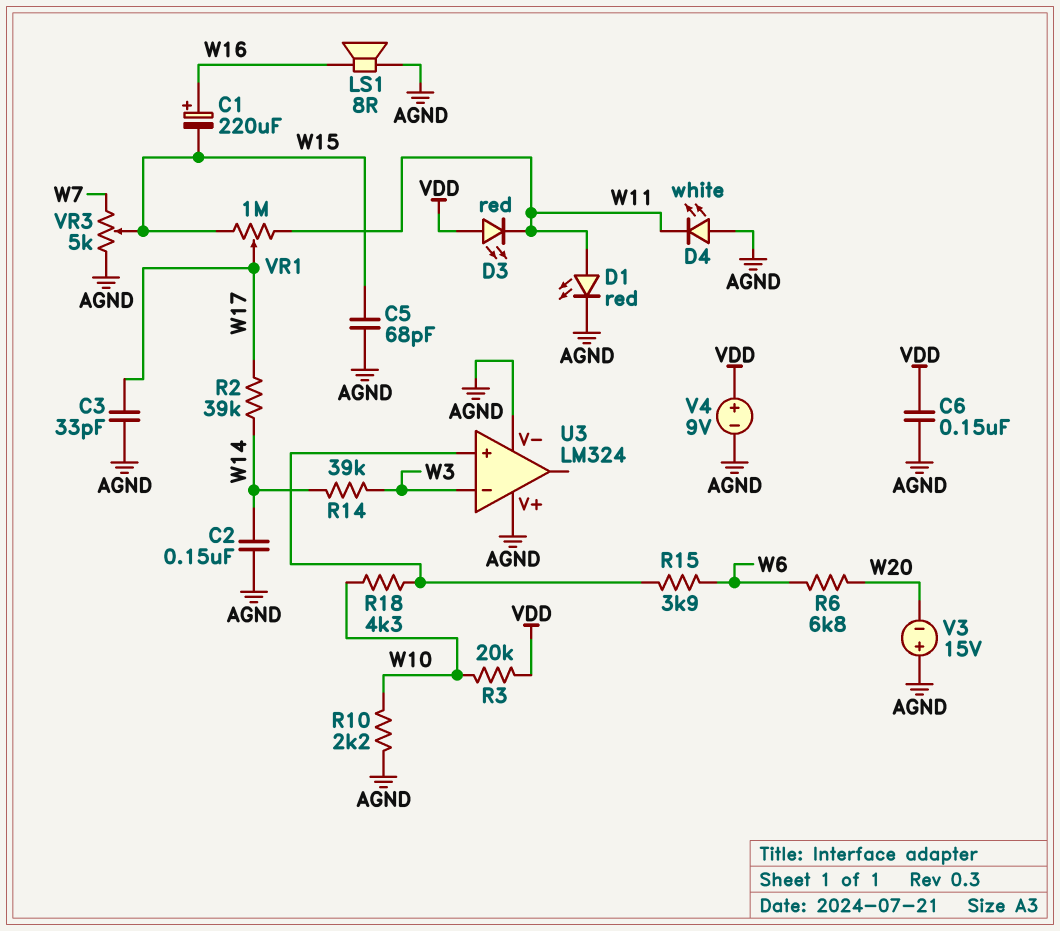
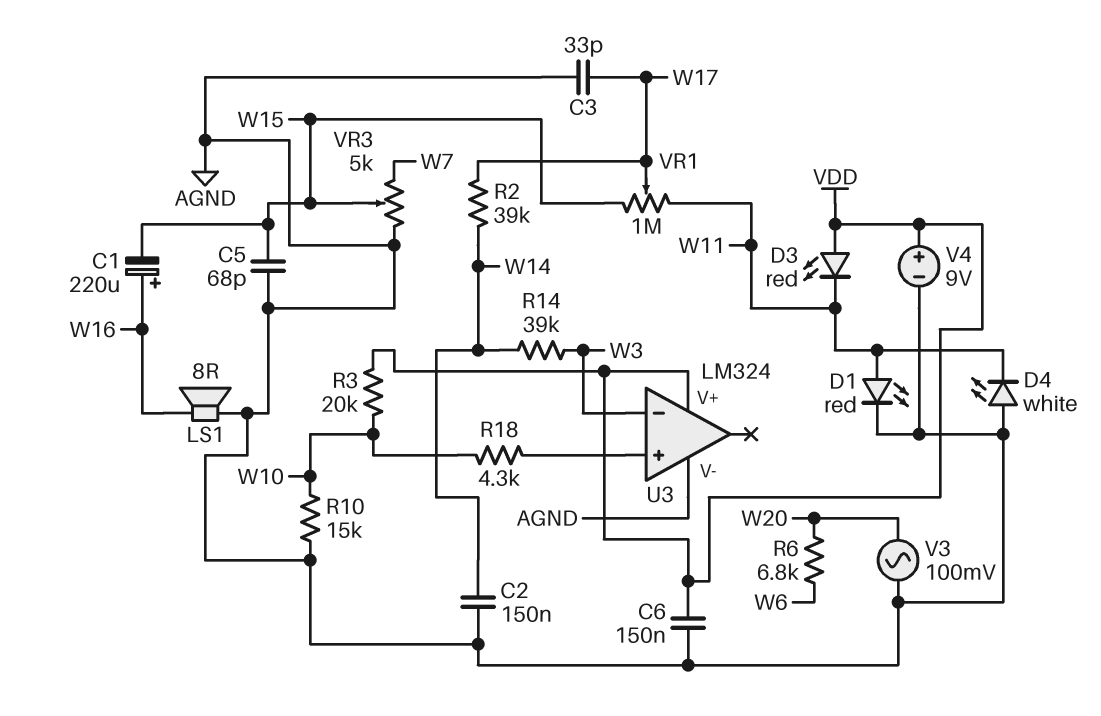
R10: 2.2k (AGND, W10) -> 15k (AGND, W10)
R15: 3.9k (U3/in+, W6) -> none
U3 pin V+: AGND -> VDD
V3: 15V (plus AGND, minus W20) -> AC 100mV (AGND, W20)

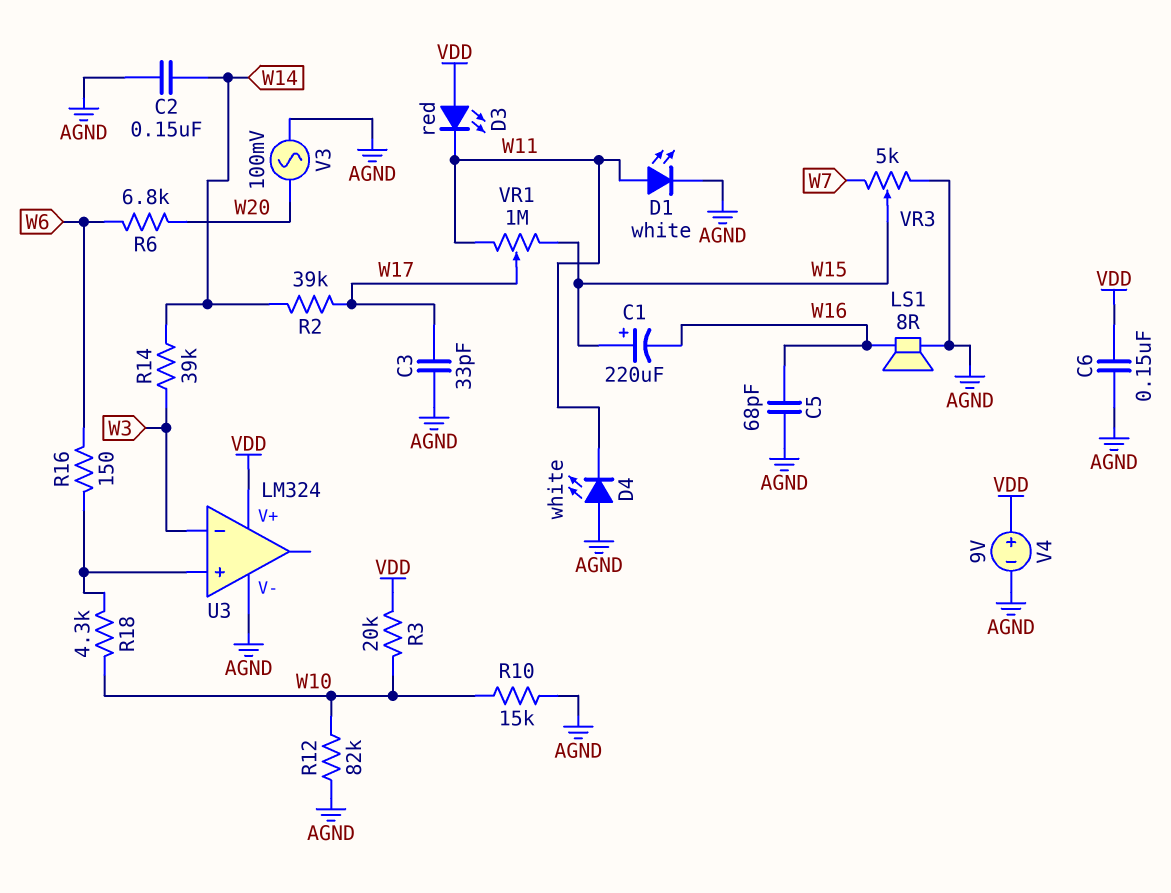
C1: 220uF (plus W16, minus W15) -> 220uF (plus W15, minus W16)
C5: 68pF (AGND, W15) -> 68pF (AGND, W16)
D1: LED red (A W11, K AGND) -> LED white (A W11, K AGND)
R12: none -> 82k (AGND, W10)
R16: none -> 150 (U3/in+, W6)

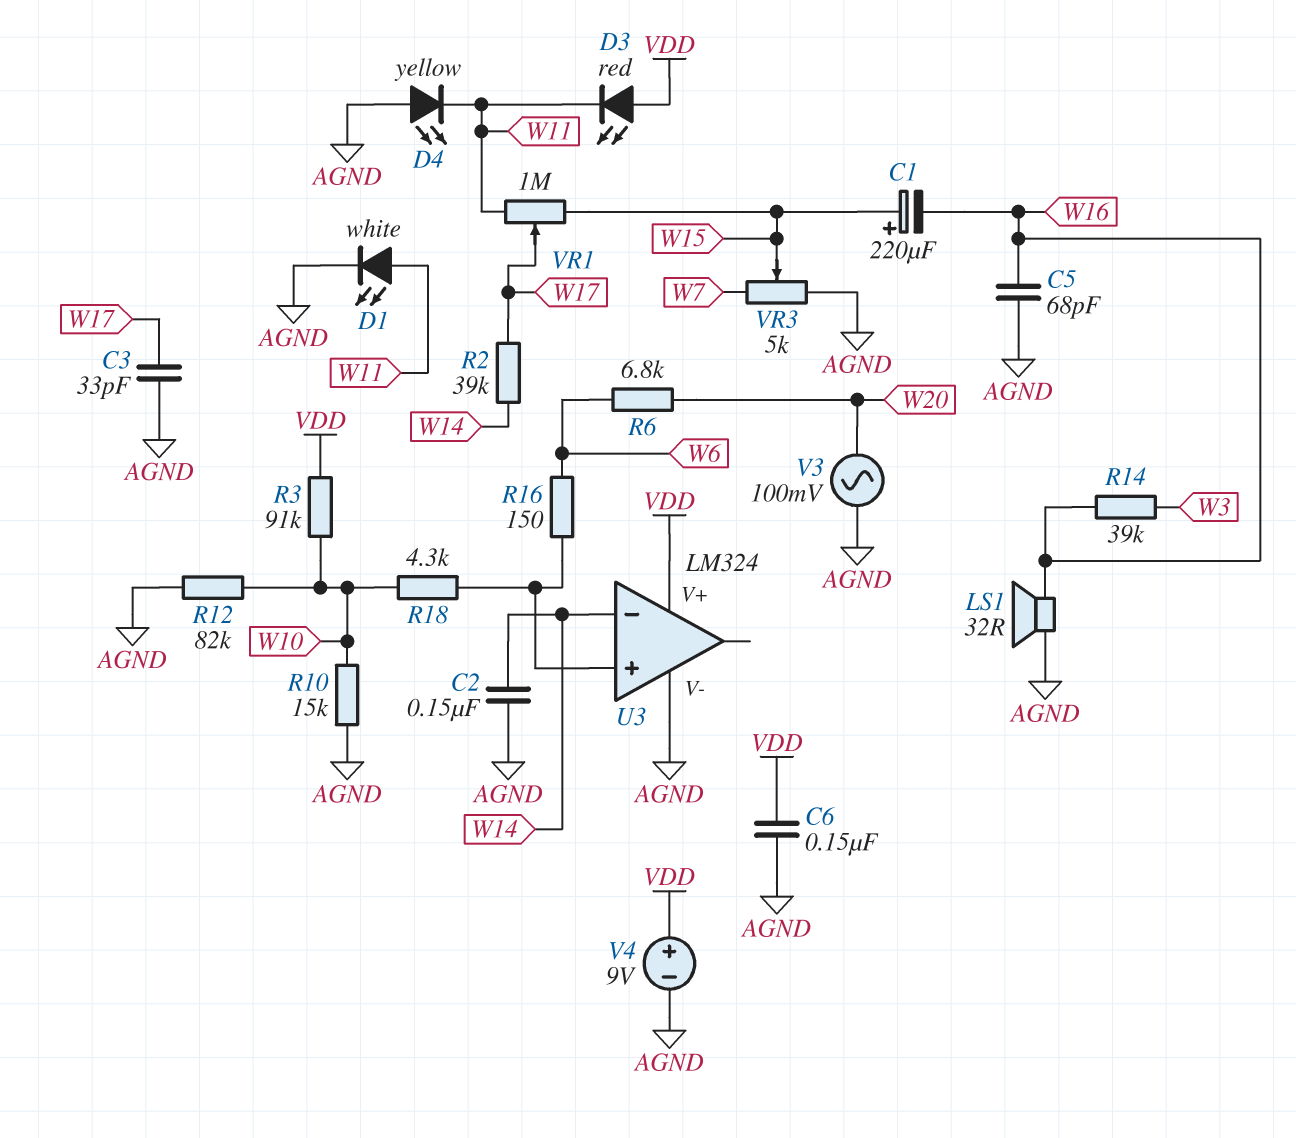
D4: LED white (A AGND, K W11) -> LED yellow (A AGND, K W11)
LS1: speaker 8R (AGND, W16) -> speaker 32R (AGND, W16)
R3: 20k (VDD, W10) -> 91k (VDD, W10)
R14: 39k (W3, W14) -> 39k (W3, W16)
U3 pin in-: W3 -> W14

